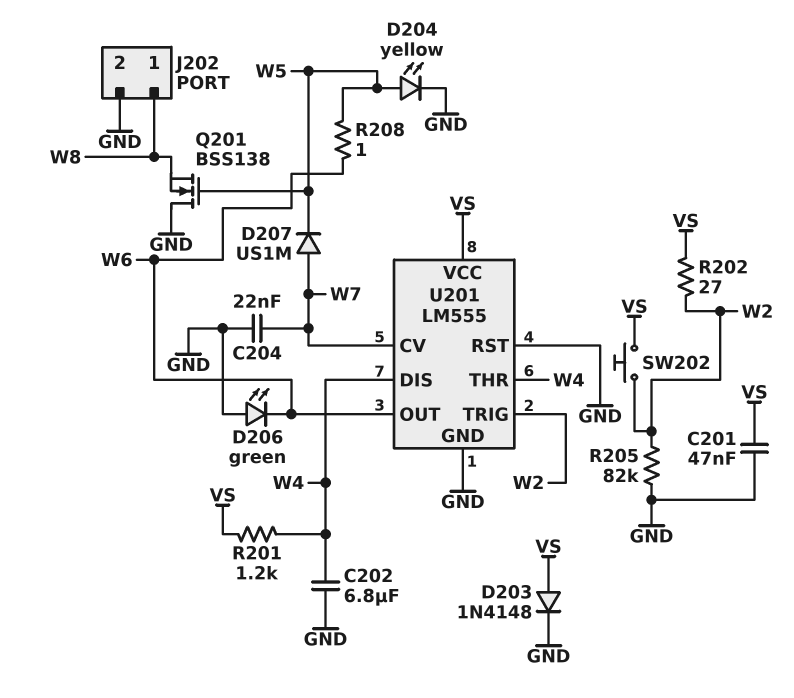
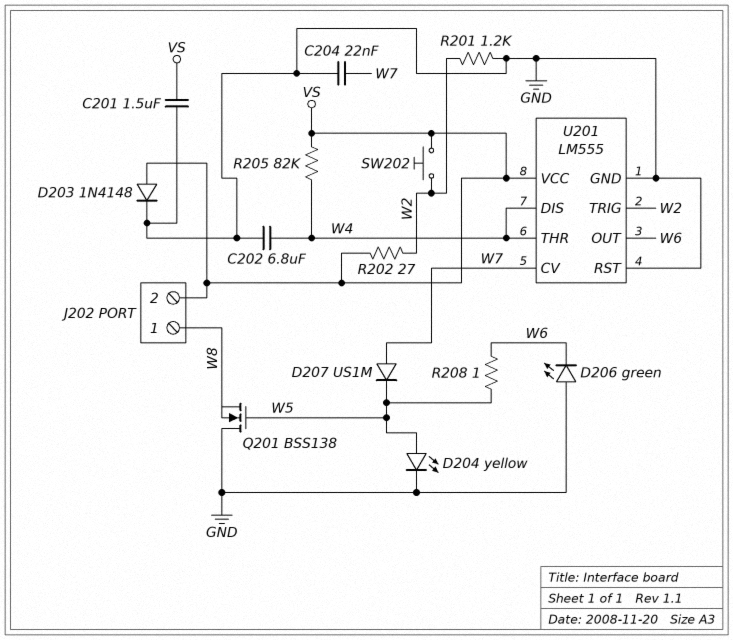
C201: 47nF (GND, VS) -> 1.5uF (GND, VS)
J202 pin 2: GND -> VS
R201: 1.2k (VS, W4) -> 1.2k (GND, W2)
R205: 82k (GND, W2) -> 82k (VS, W4)

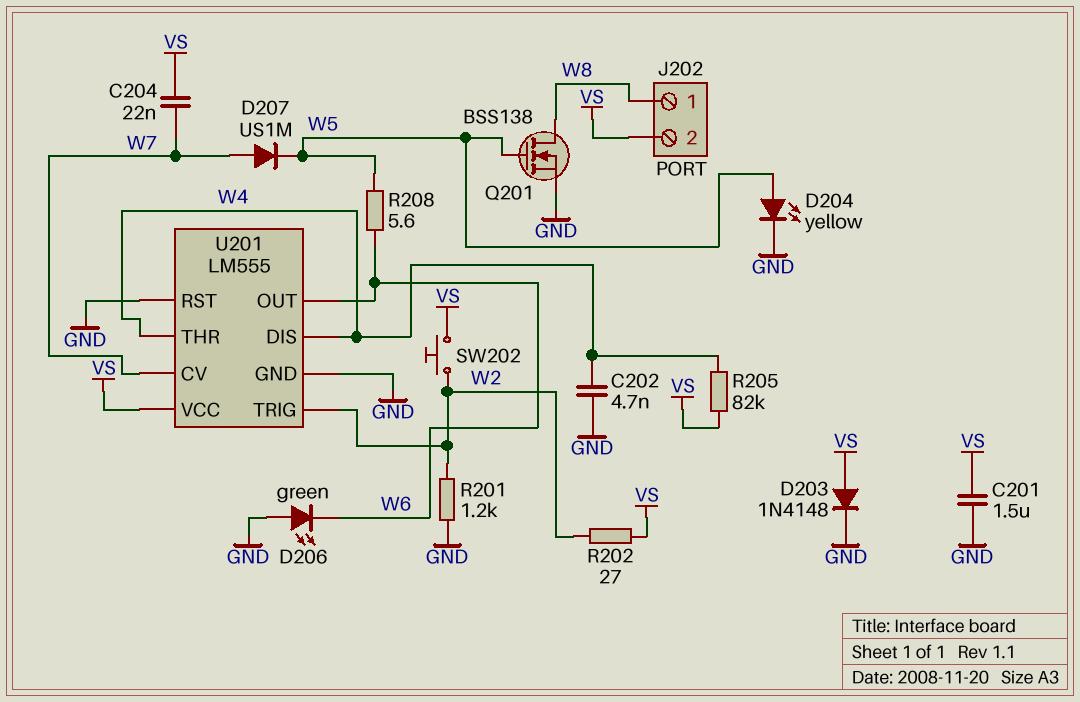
C202: 6.8uF (GND, W4) -> 4.7nF (GND, W4)
C204: 22nF (GND, W7) -> 22nF (VS, W7)
Q201: NMOS BSS138 (G W5, D GND, S W8) -> NMOS BSS138 (G W5, D W8, S GND)
R208: 1 (W5, W6) -> 5.6 (W5, W6)

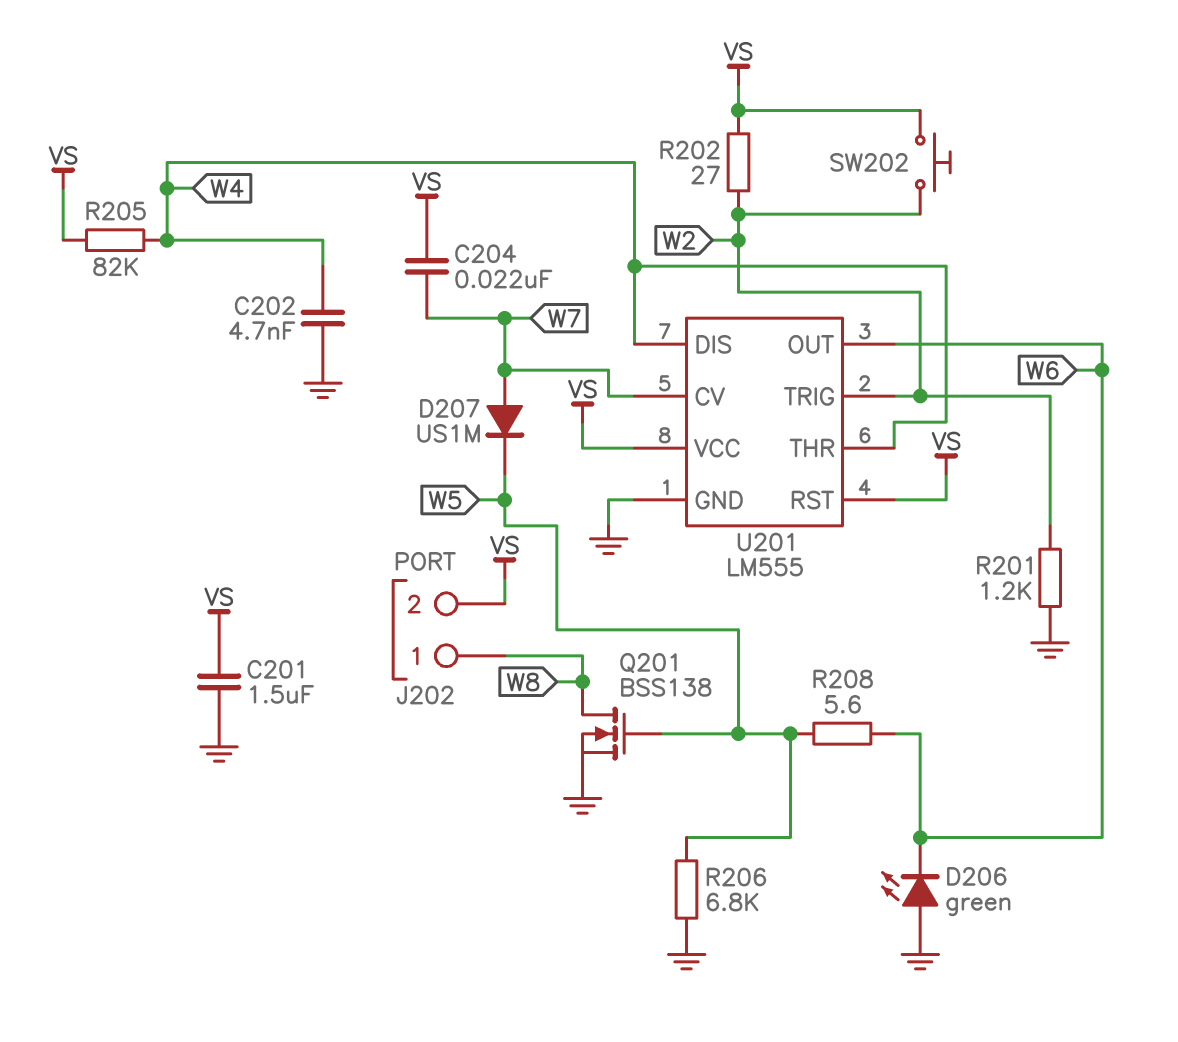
D203: diode 1N4148 (A VS, K GND) -> none
D204: LED yellow (A W5, K GND) -> none
R206: none -> 6.8k (GND, W5)
U201 pin RST: GND -> VS

